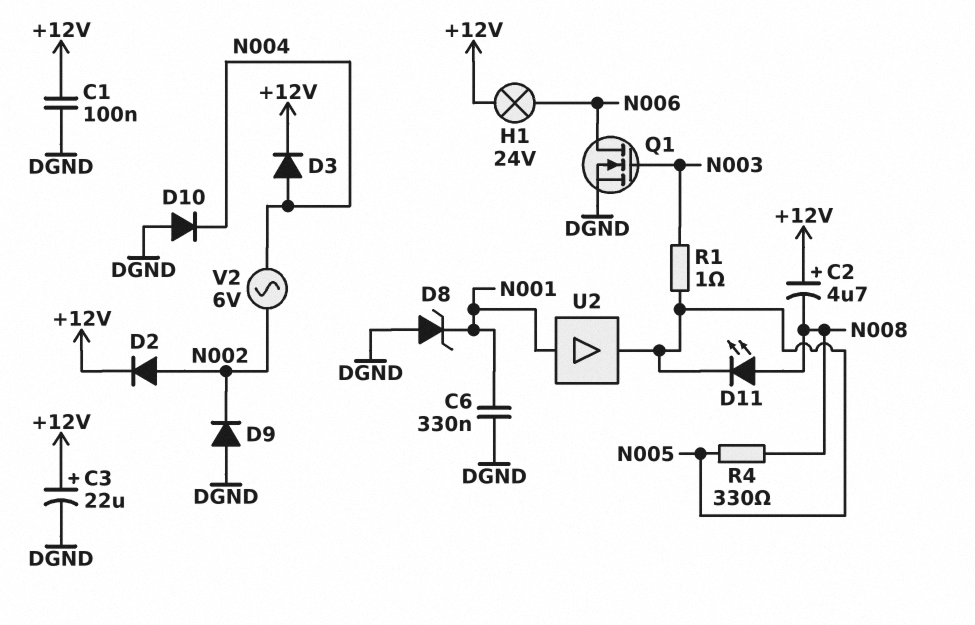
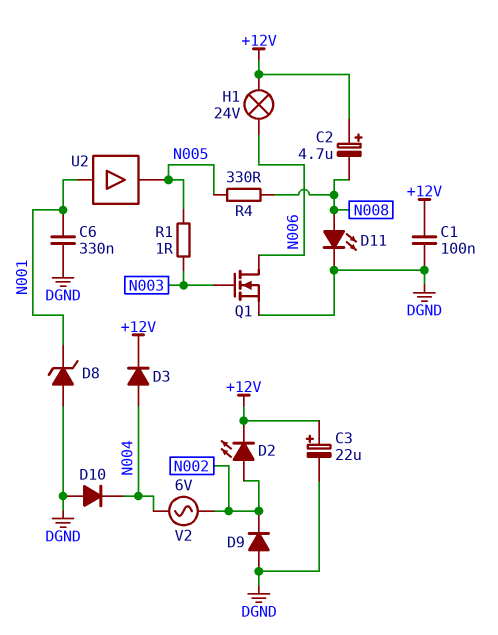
D2: diode (A N002, K +12V) -> LED (A N002, K +12V)
D11: LED (A N008, K N005) -> LED (A N008, K DGND)

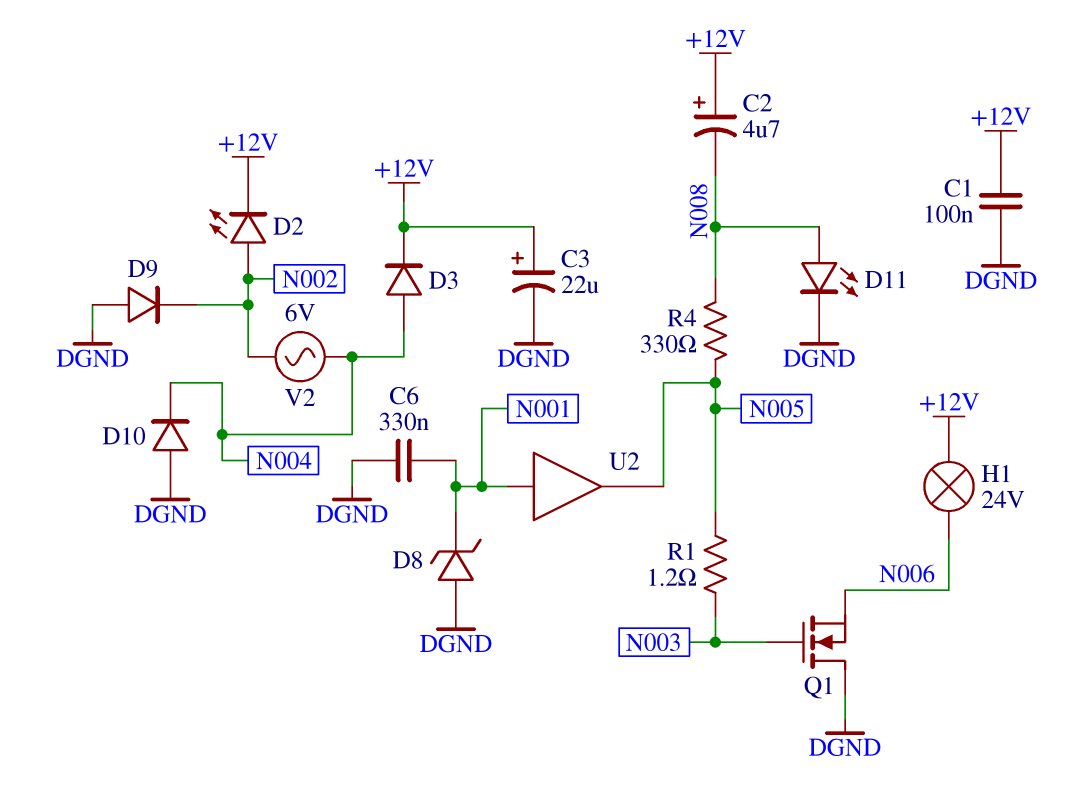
Q1: NMOS (G N003, D N006, S DGND) -> NMOS (G N003, D DGND, S N006)
R1: 1 (N003, N005) -> 1.2 (N003, N005)

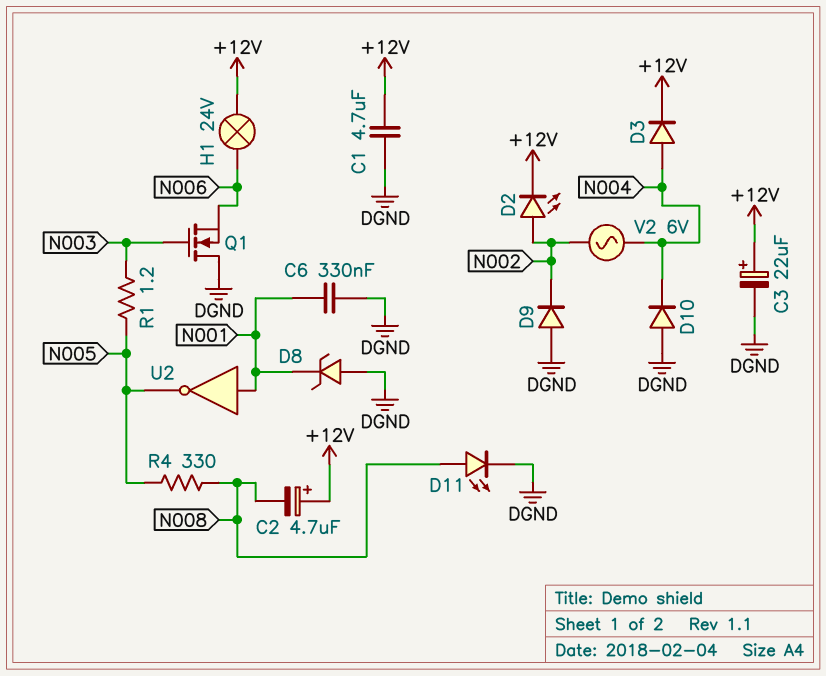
C1: 100nF (+12V, DGND) -> 4.7uF (+12V, DGND)
U2: buffer (in N001, out N005) -> NOT (in N001, out N005)

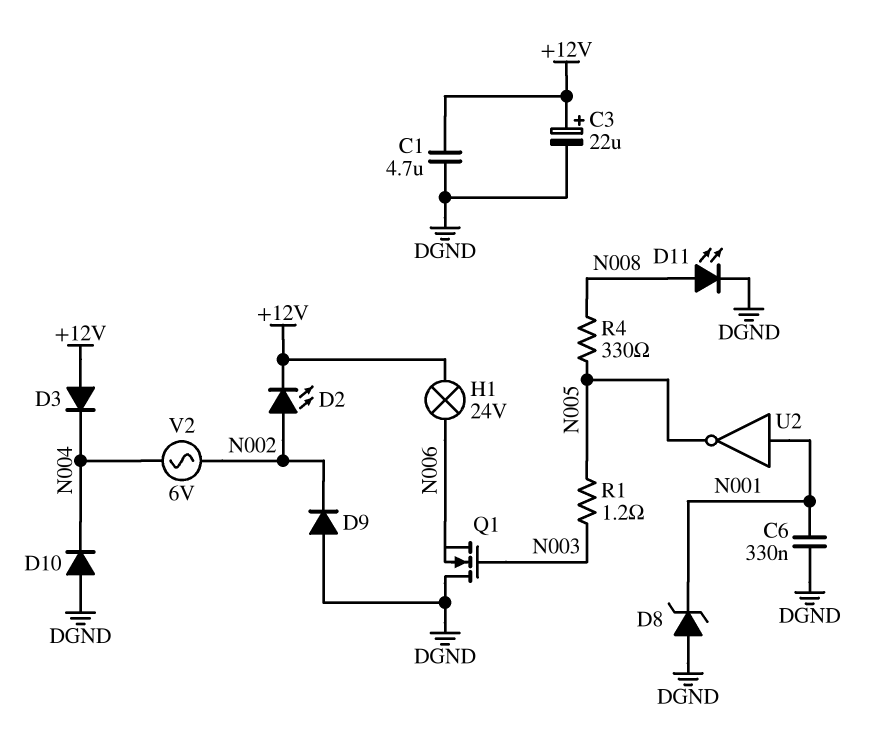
C2: 4.7uF (plus +12V, minus N008) -> none
D3: diode (A N004, K +12V) -> diode (A +12V, K N004)

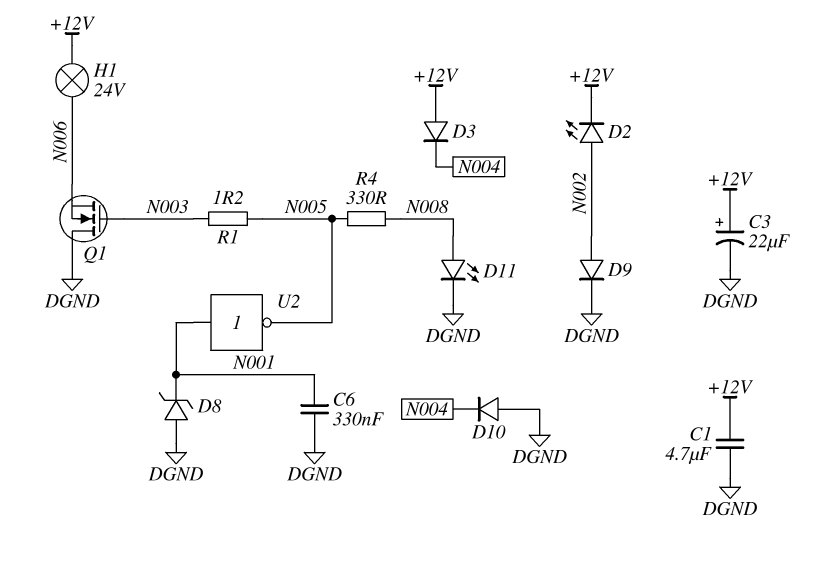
D9: diode (A DGND, K N002) -> diode (A N002, K DGND)
V2: AC 6V (N002, N004) -> none

